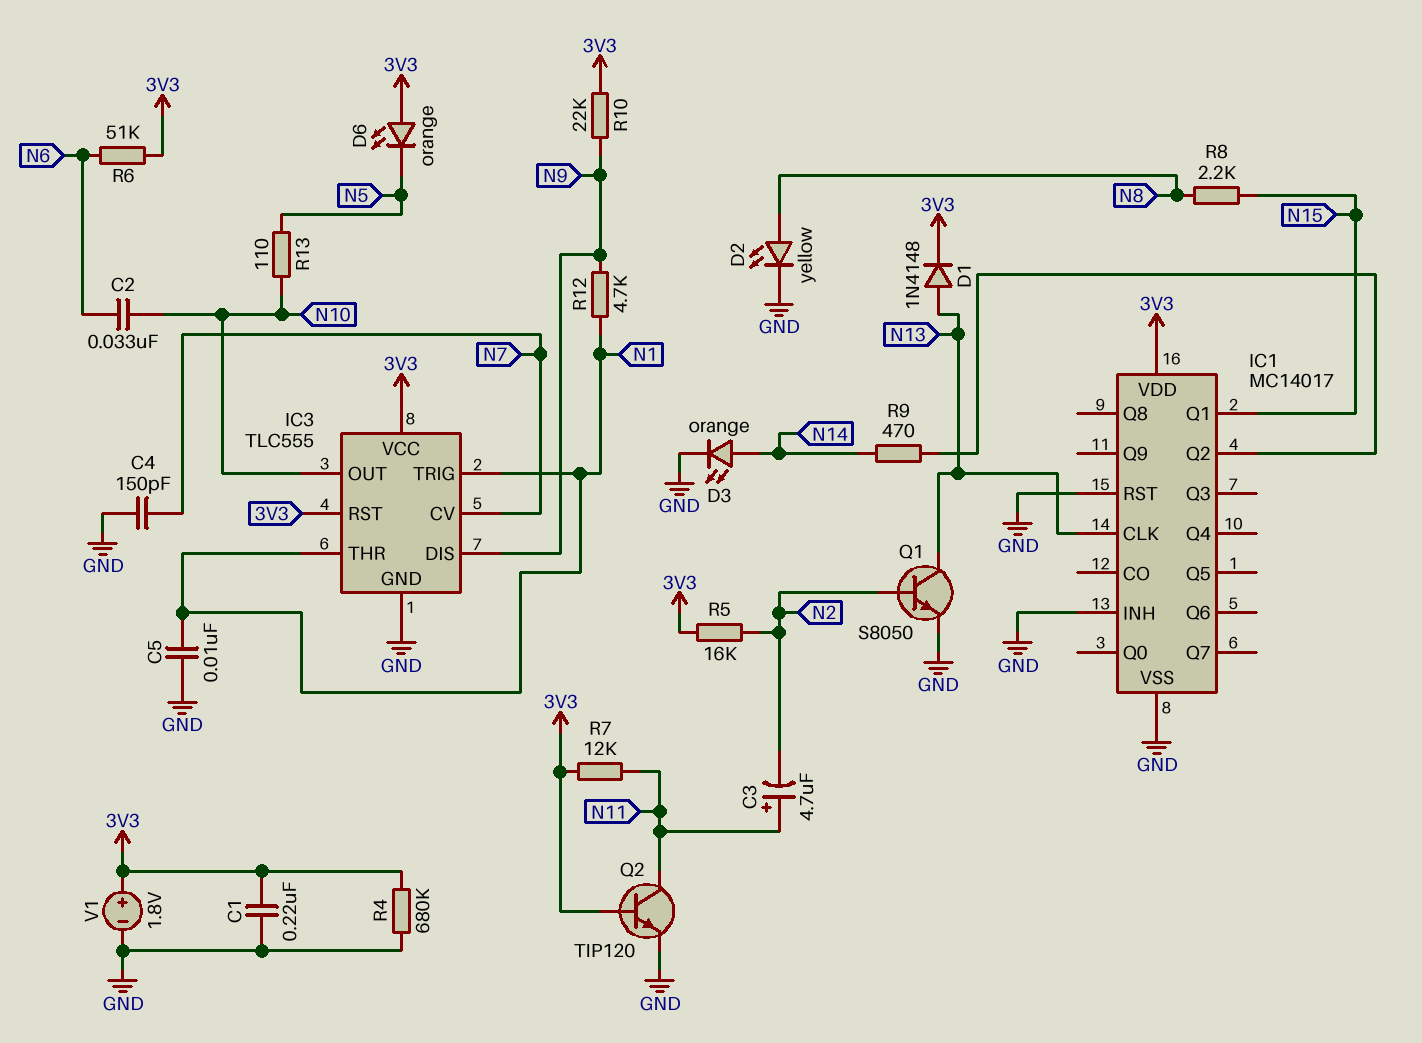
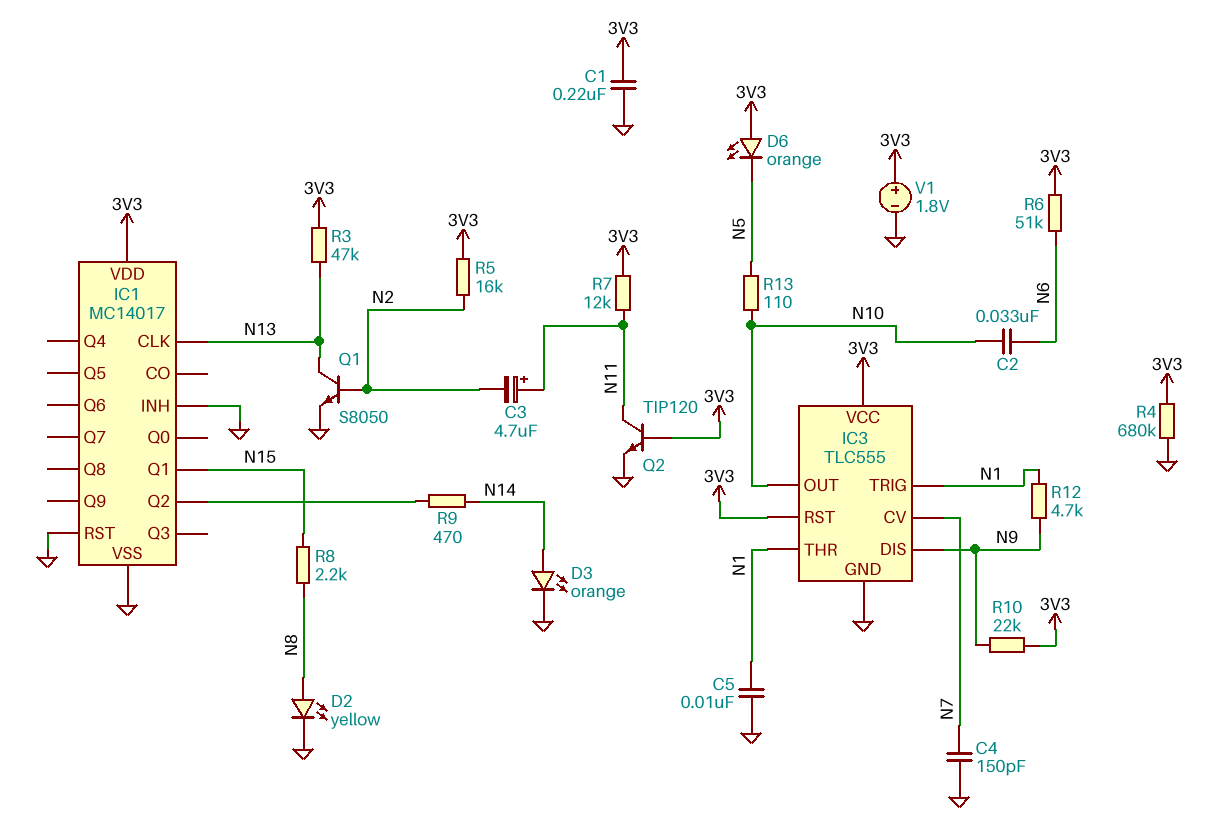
D1: diode 1N4148 (A N13, K 3V3) -> none
R3: none -> 47k (3V3, N13)

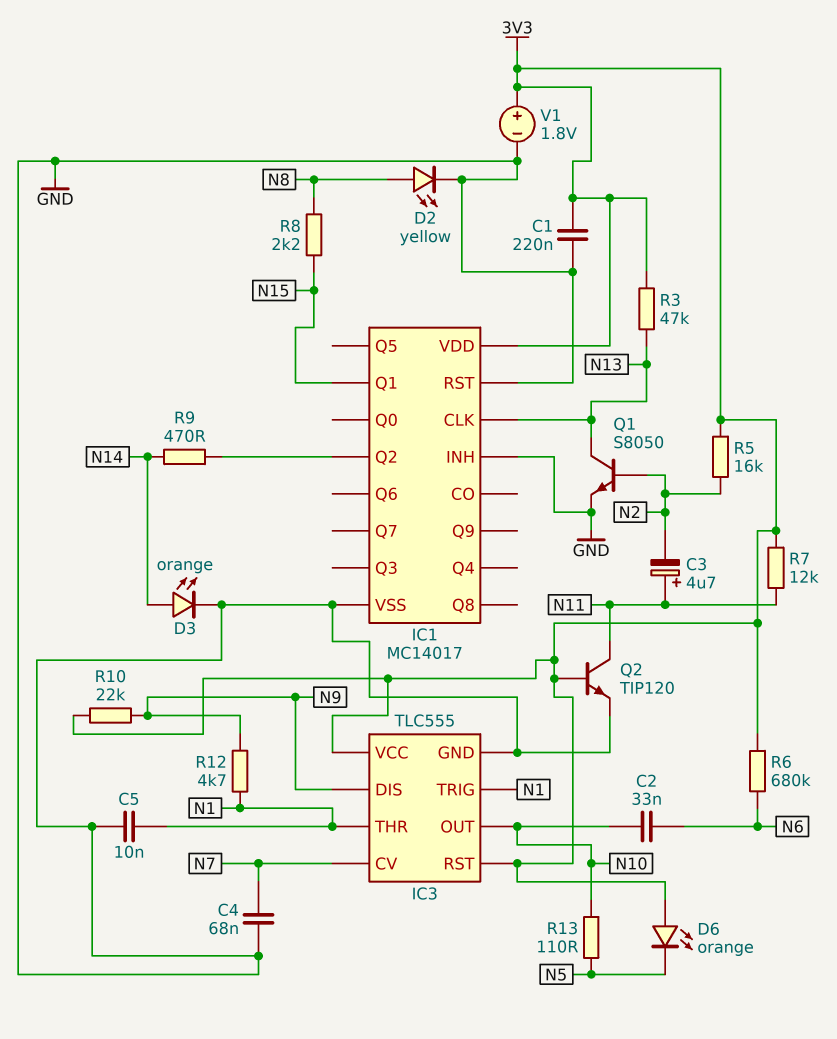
C4: 150pF (GND, N7) -> 68nF (GND, N7)
R4: 680k (3V3, GND) -> none
R6: 51k (3V3, N6) -> 680k (3V3, N6)

